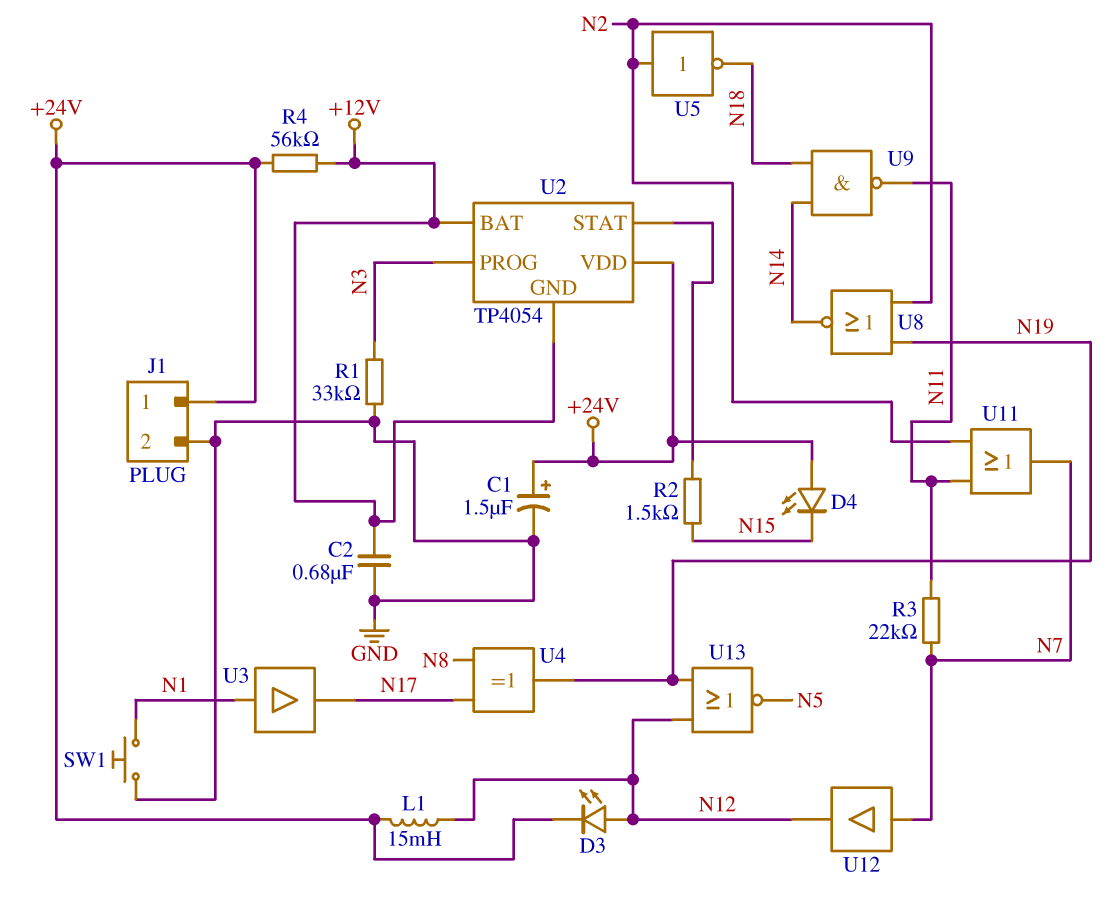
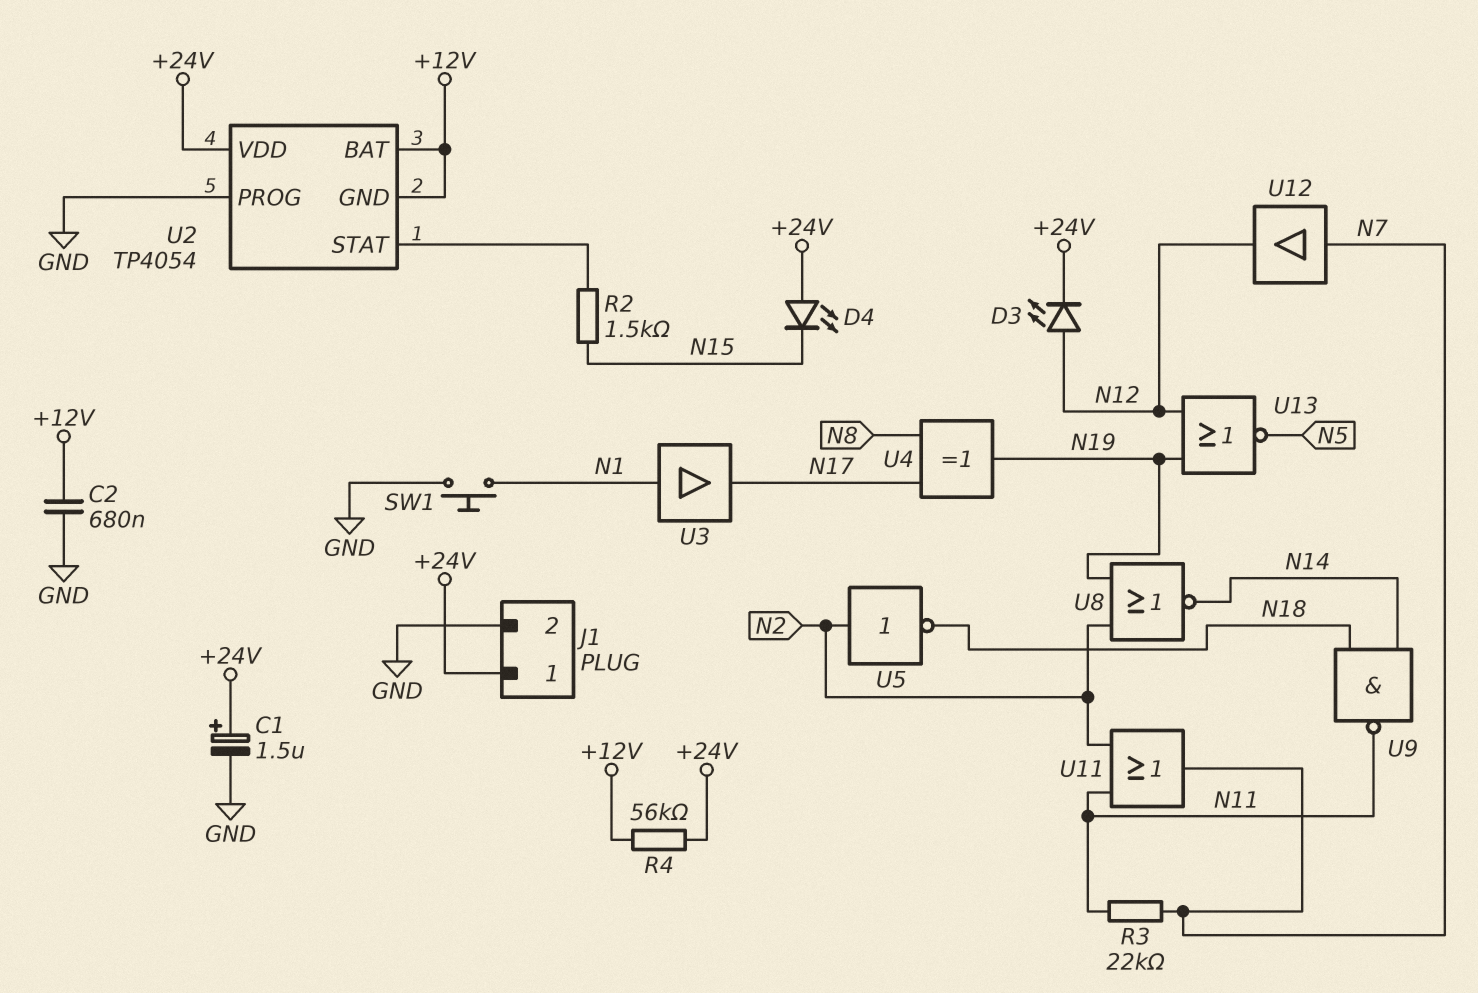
L1: 15mH (+24V, N12) -> none
R1: 33k (GND, N3) -> none
U2 pin PROG: N3 -> GND

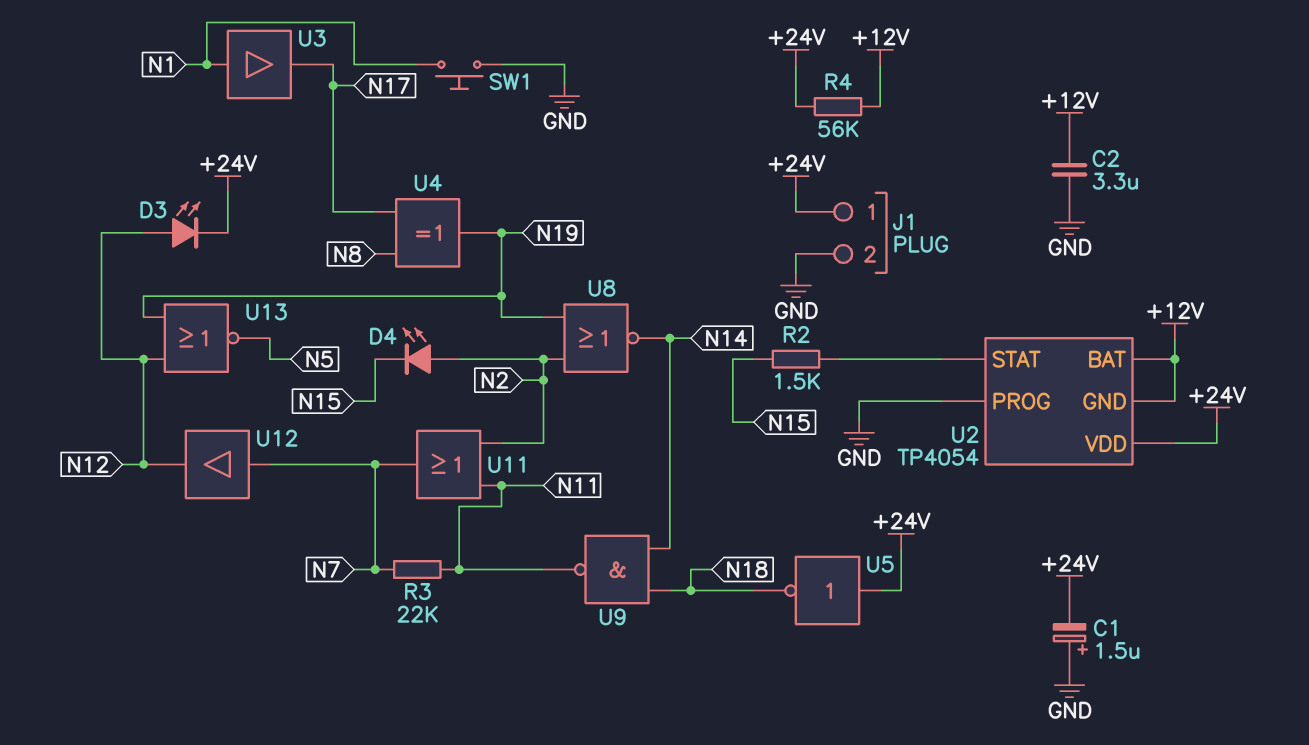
C1: 1.5uF (plus +24V, minus GND) -> 1.5uF (plus GND, minus +24V)
C2: 680nF (+12V, GND) -> 3.3uF (+12V, GND)
D4: LED (A +24V, K N15) -> LED (A N2, K N15)
U5: NOT (in N2, out N18) -> NOT (in +24V, out N18)

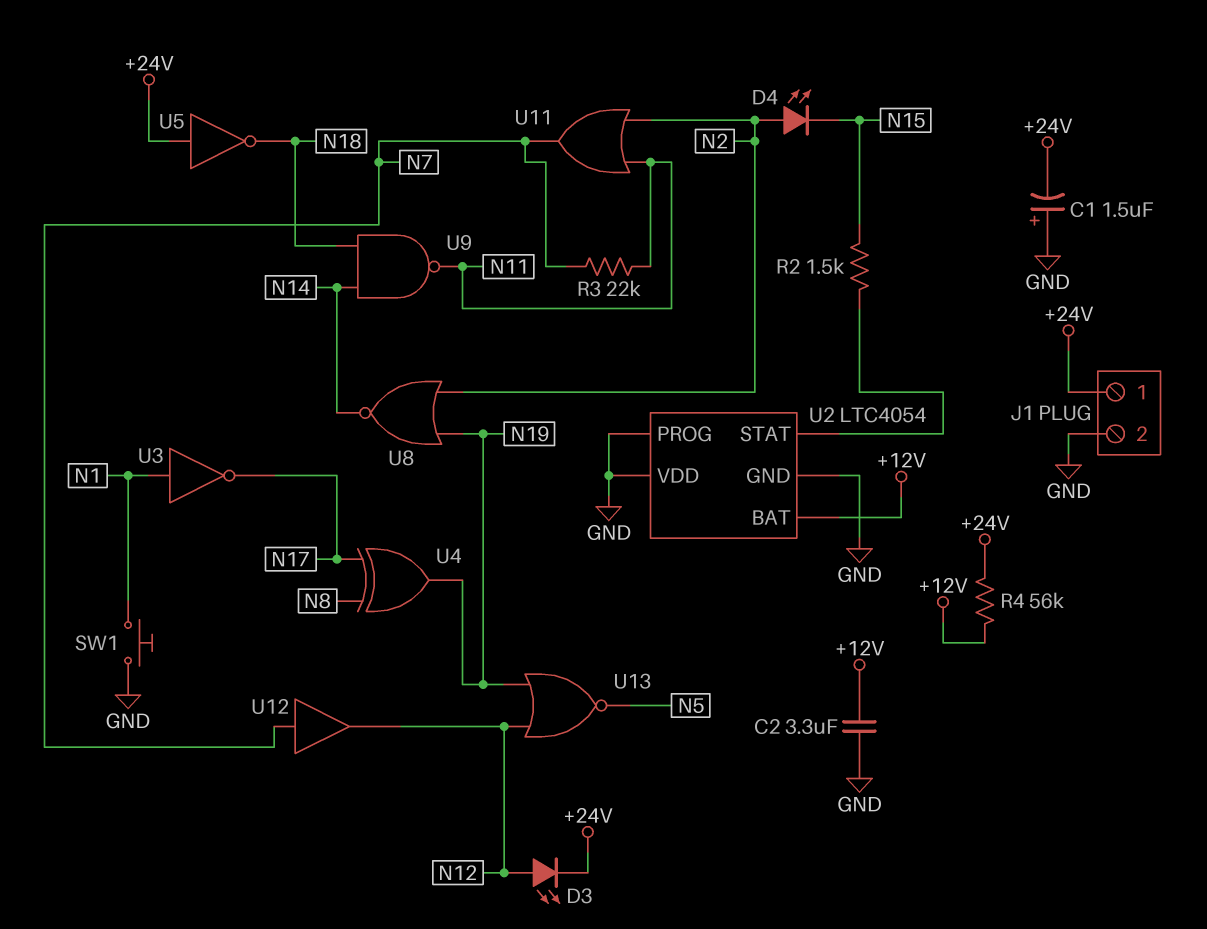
U2: TP4054 -> LTC4054
U2 pin GND: +12V -> GND
U2 pin VDD: +24V -> GND
U3: buffer (in N1, out N17) -> NOT (in N1, out N17)

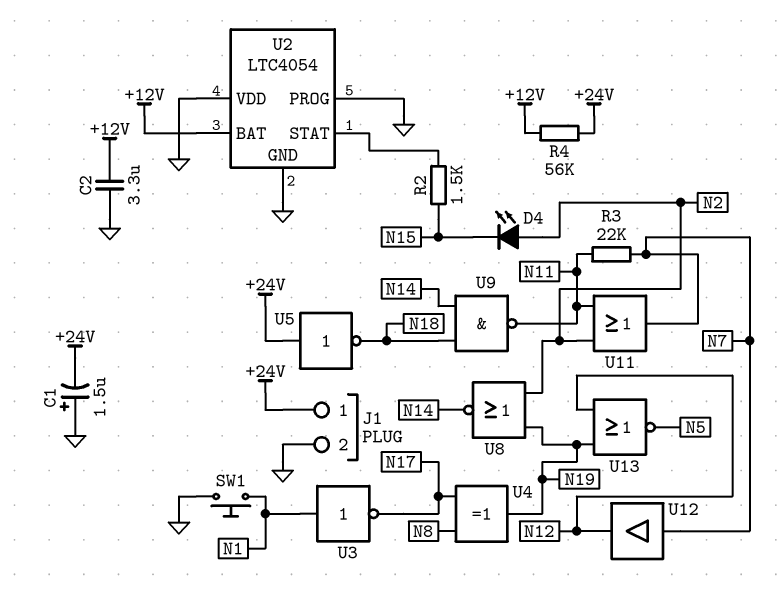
D3: LED (A N12, K +24V) -> none

